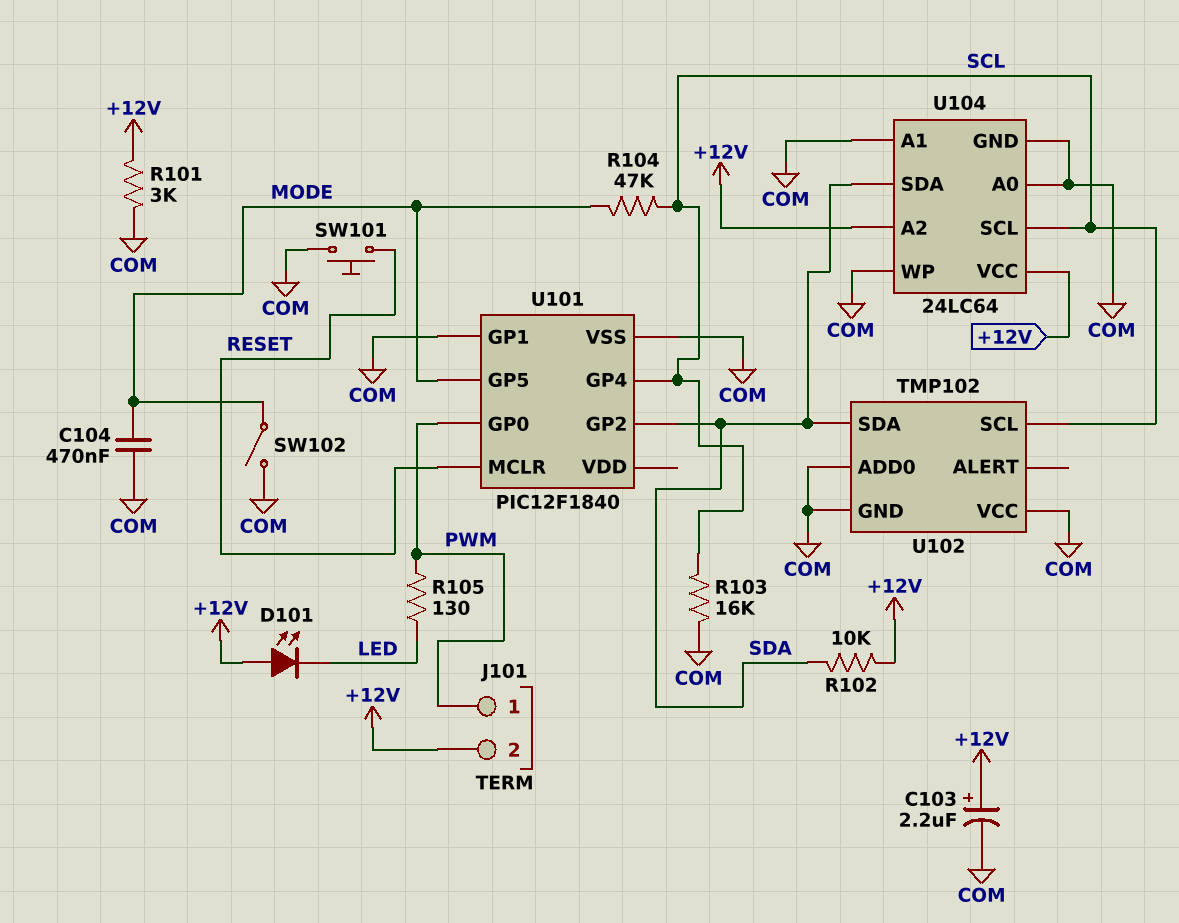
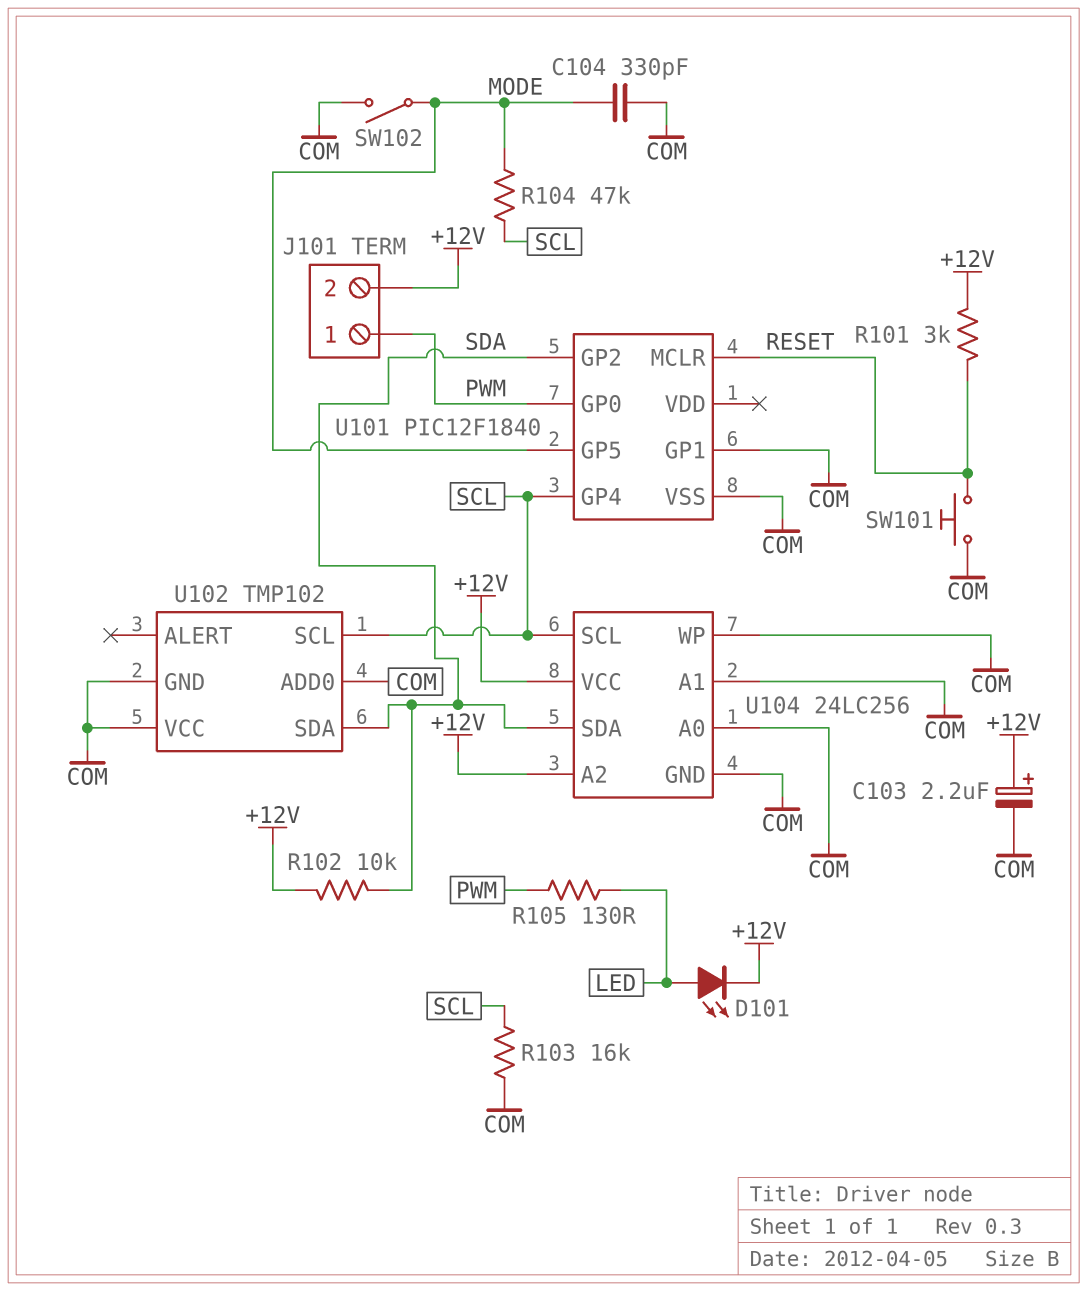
C104: 470nF (COM, MODE) -> 330pF (COM, MODE)
D101: LED (A +12V, K LED) -> LED (A LED, K +12V)
R101: 3k (+12V, COM) -> 3k (+12V, RESET)
U104: 24LC64 -> 24LC256

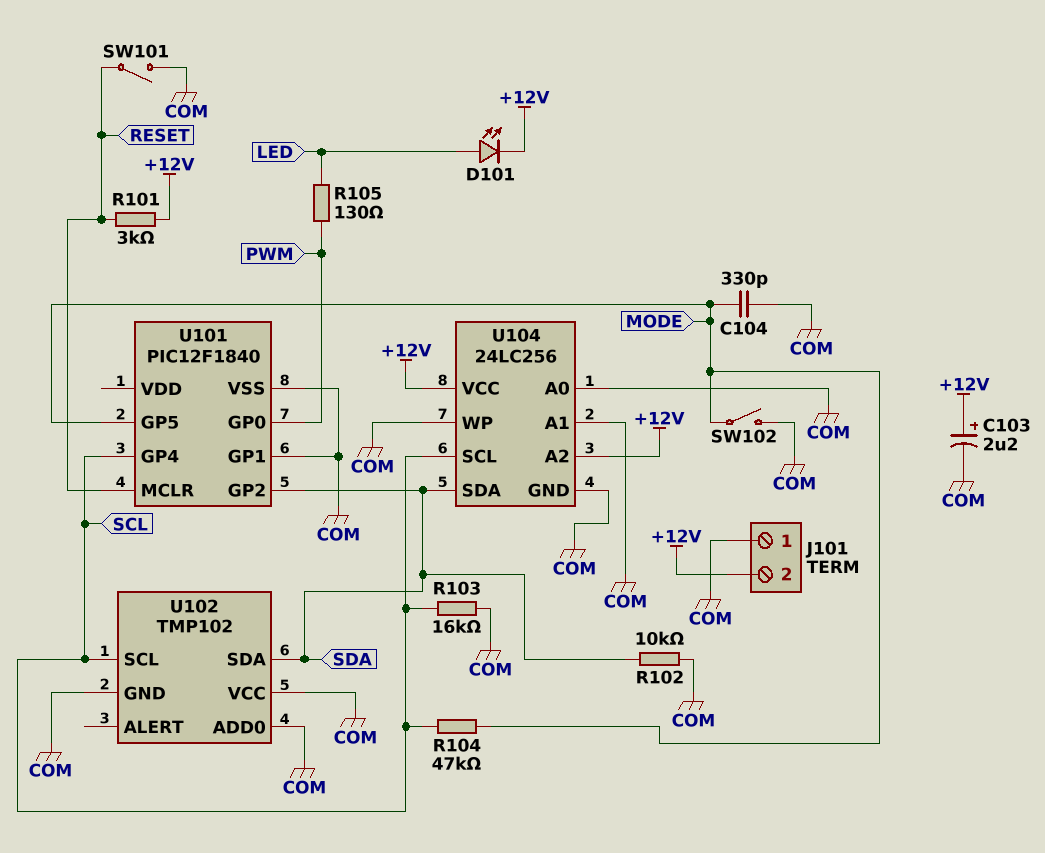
J101 pin 1: PWM -> COM
R102: 10k (+12V, SDA) -> 10k (COM, SDA)
SW101: button (COM, RESET) -> switch (COM, RESET)

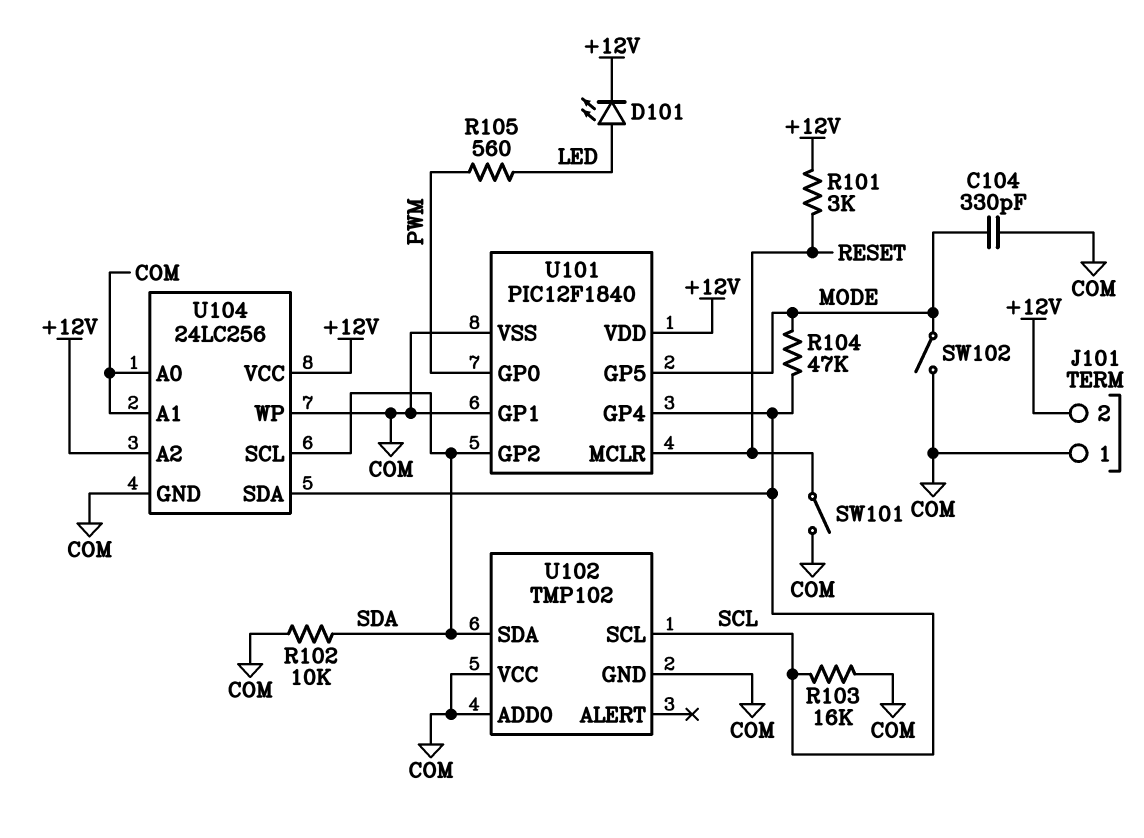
C103: 2.2uF (plus +12V, minus COM) -> none
R105: 130 (LED, PWM) -> 560 (LED, PWM)
U101 pin VDD: none -> +12V
U104 pin SCL: SCL -> SDA
U104 pin SDA: SDA -> SCL

